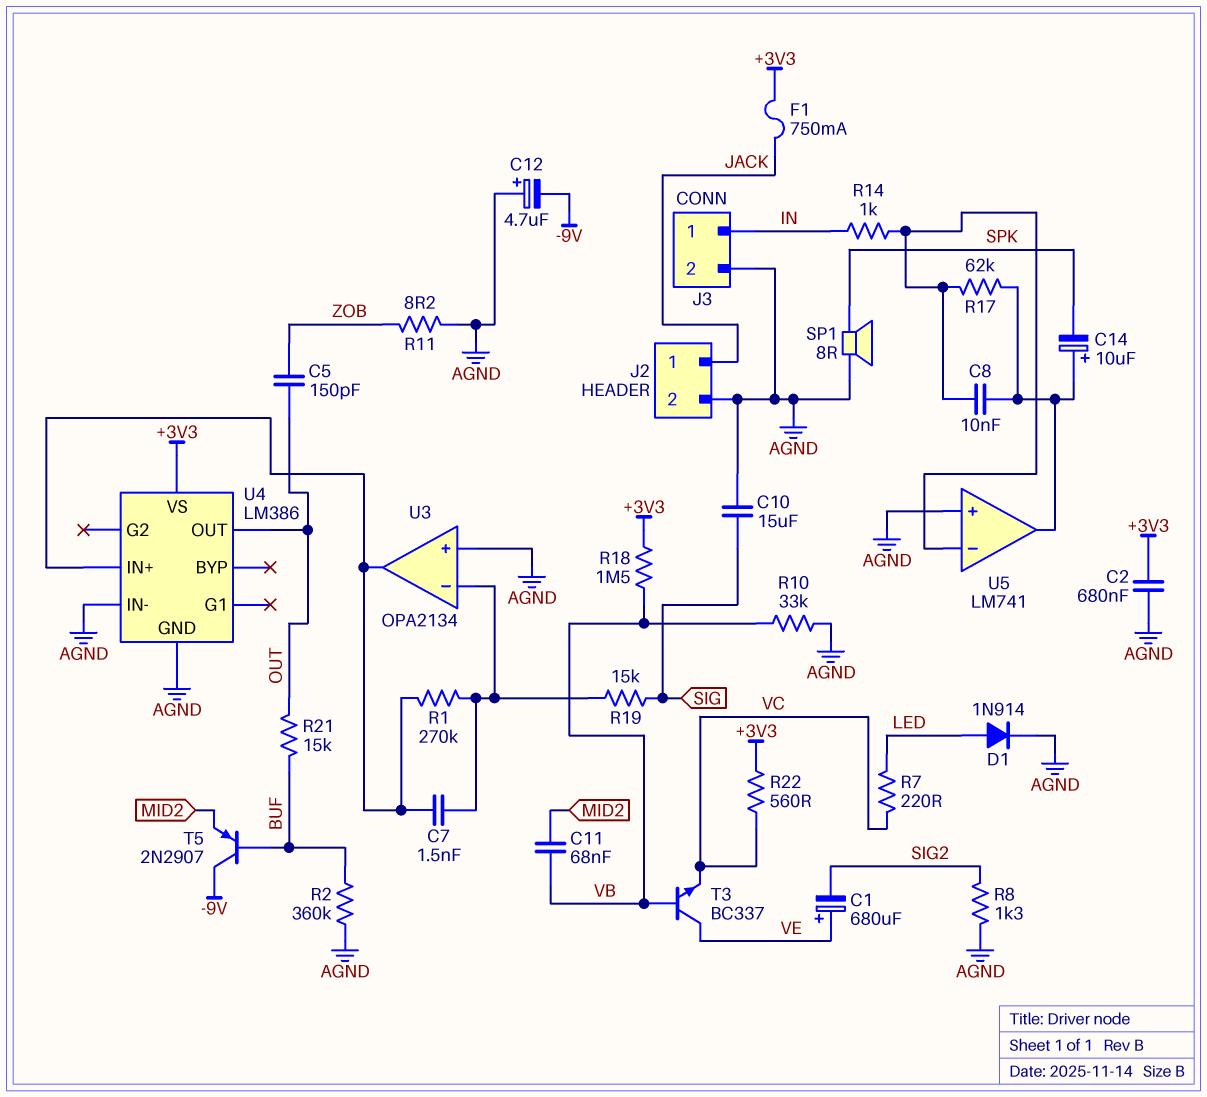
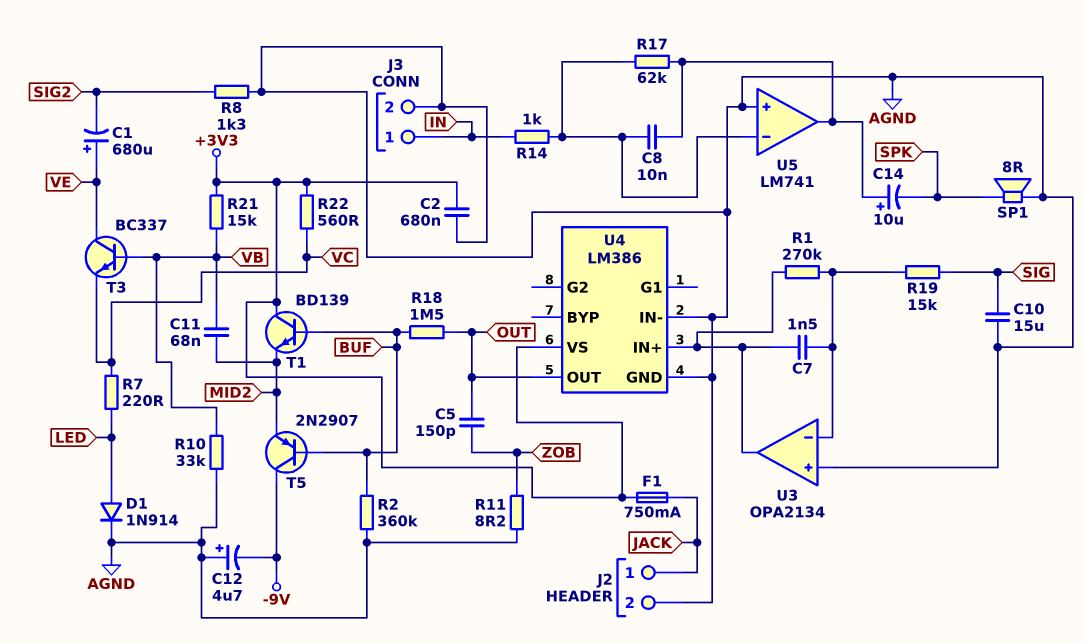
R18: 1.5M (+3V3, VB) -> 1.5M (BUF, OUT)
R21: 15k (BUF, OUT) -> 15k (+3V3, VB)
T1: none -> NPN BD139 (B BUF, C +3V3, E MID2)

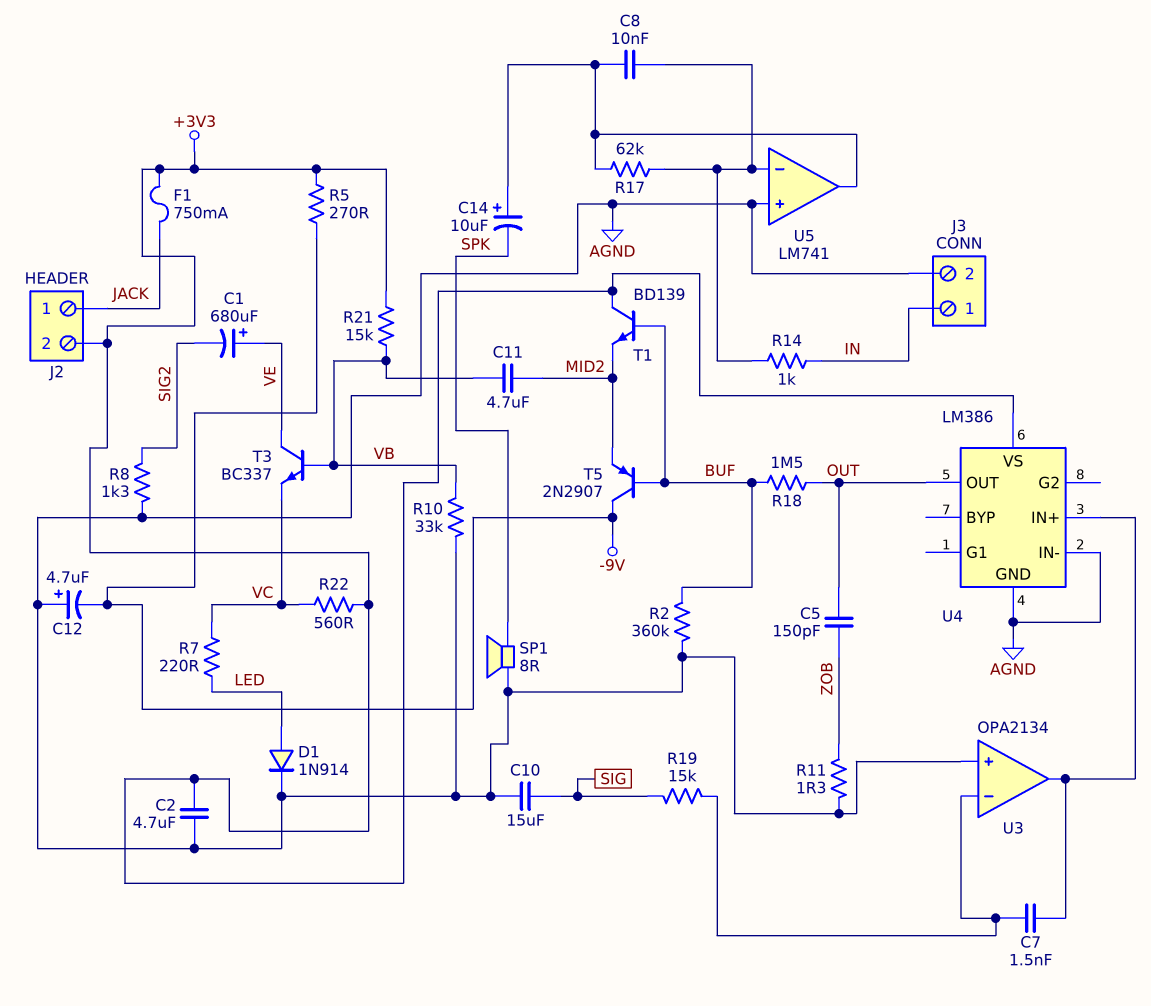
C2: 680nF (+3V3, AGND) -> 4.7uF (+3V3, AGND)
C11: 68nF (MID2, VB) -> 4.7uF (MID2, VB)
J2 pin 2: AGND -> +3V3
R1: 270k (U3/in-, U3/out) -> none
R5: none -> 270 (+3V3, -9V)
R11: 8.2 (AGND, ZOB) -> 1.3 (AGND, ZOB)

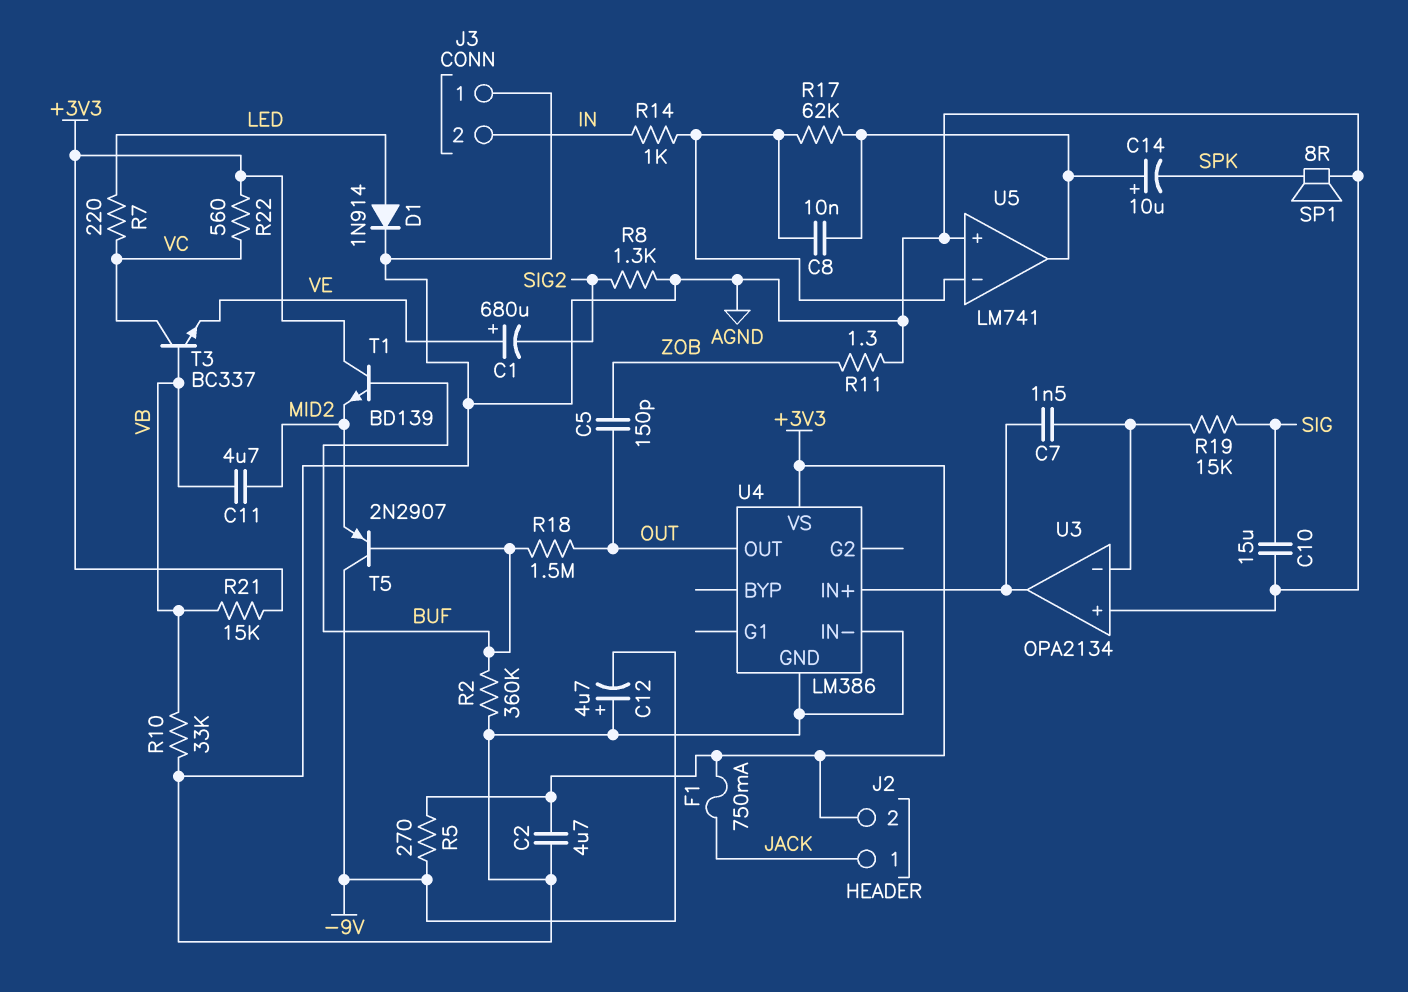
J3 pin 1: IN -> AGND
J3 pin 2: AGND -> IN
T3: NPN BC337 (B VB, C VE, E VC) -> NPN BC337 (B VB, C VC, E VE)

